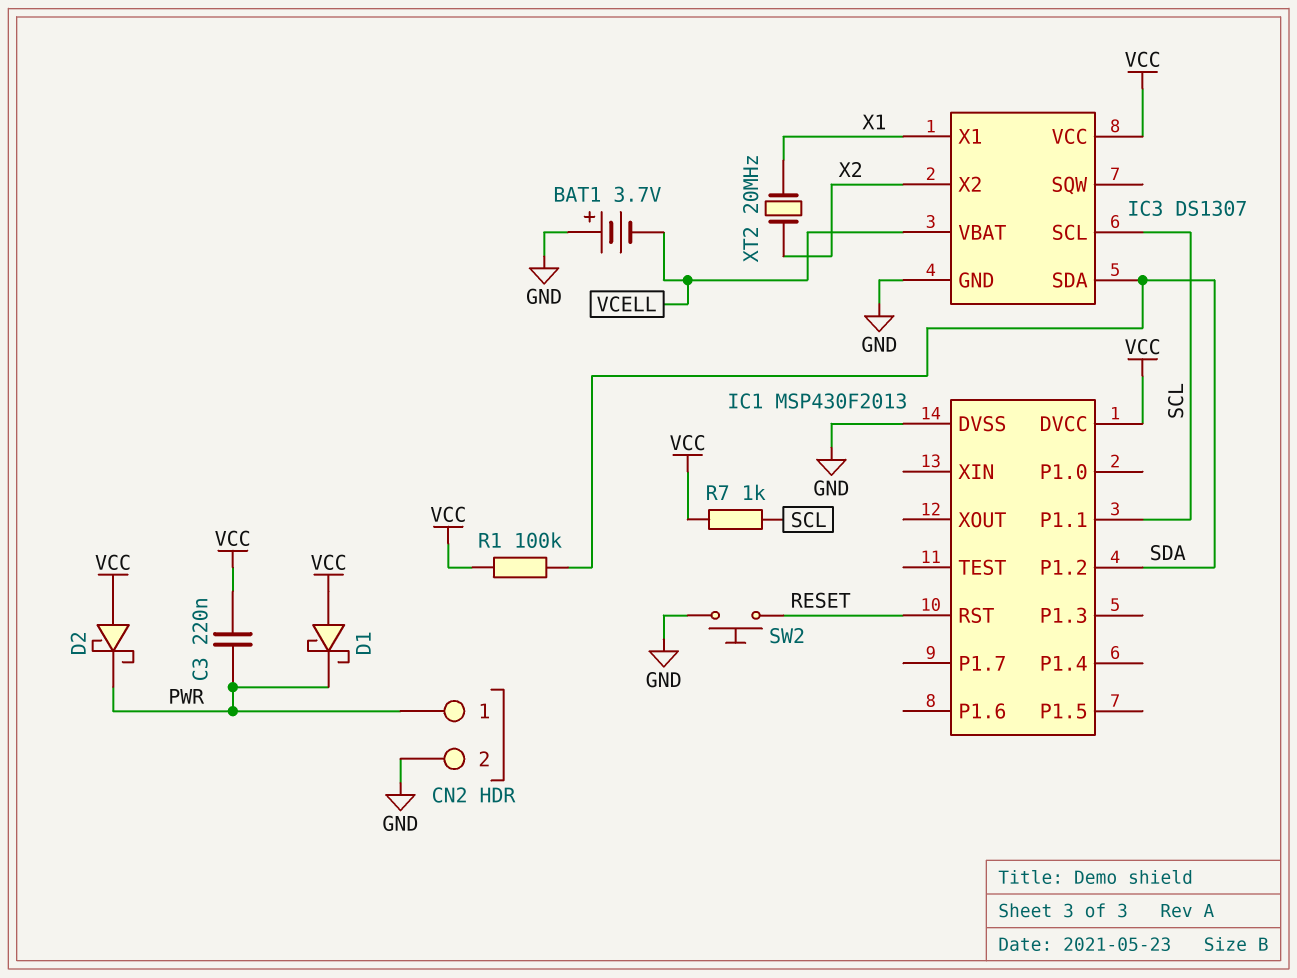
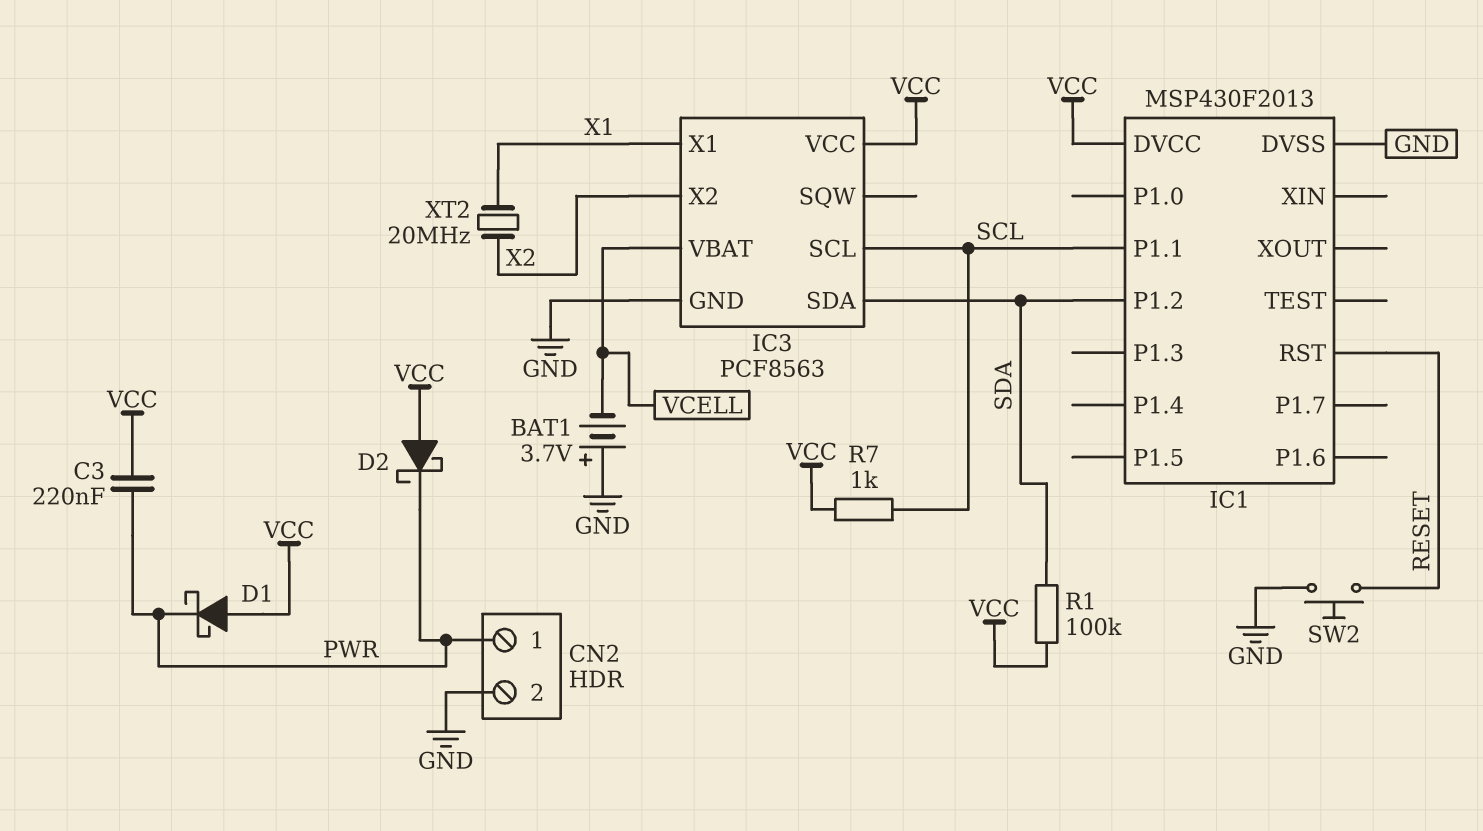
IC3: DS1307 -> PCF8563

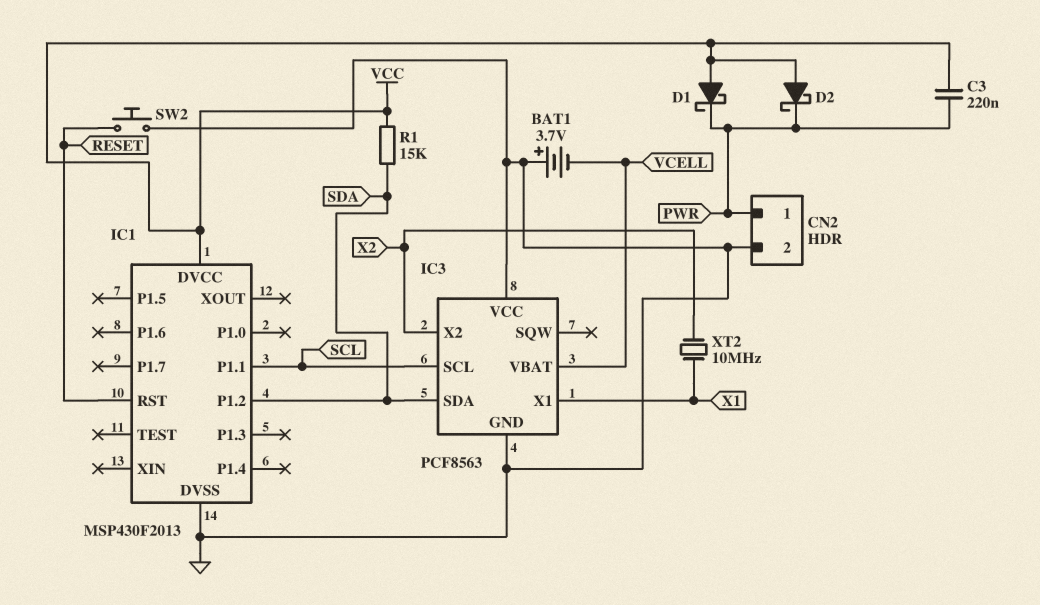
IC3 pin VCC: VCC -> GND
R1: 100k (SDA, VCC) -> 15k (SDA, VCC)
R7: 1k (SCL, VCC) -> none
XT2: 20MHz (X1, X2) -> 10MHz (X1, X2)

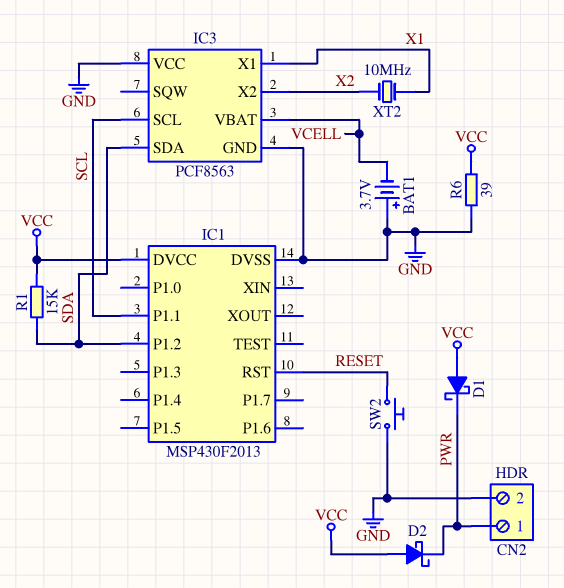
C3: 220nF (PWR, VCC) -> none
R6: none -> 39 (GND, VCC)

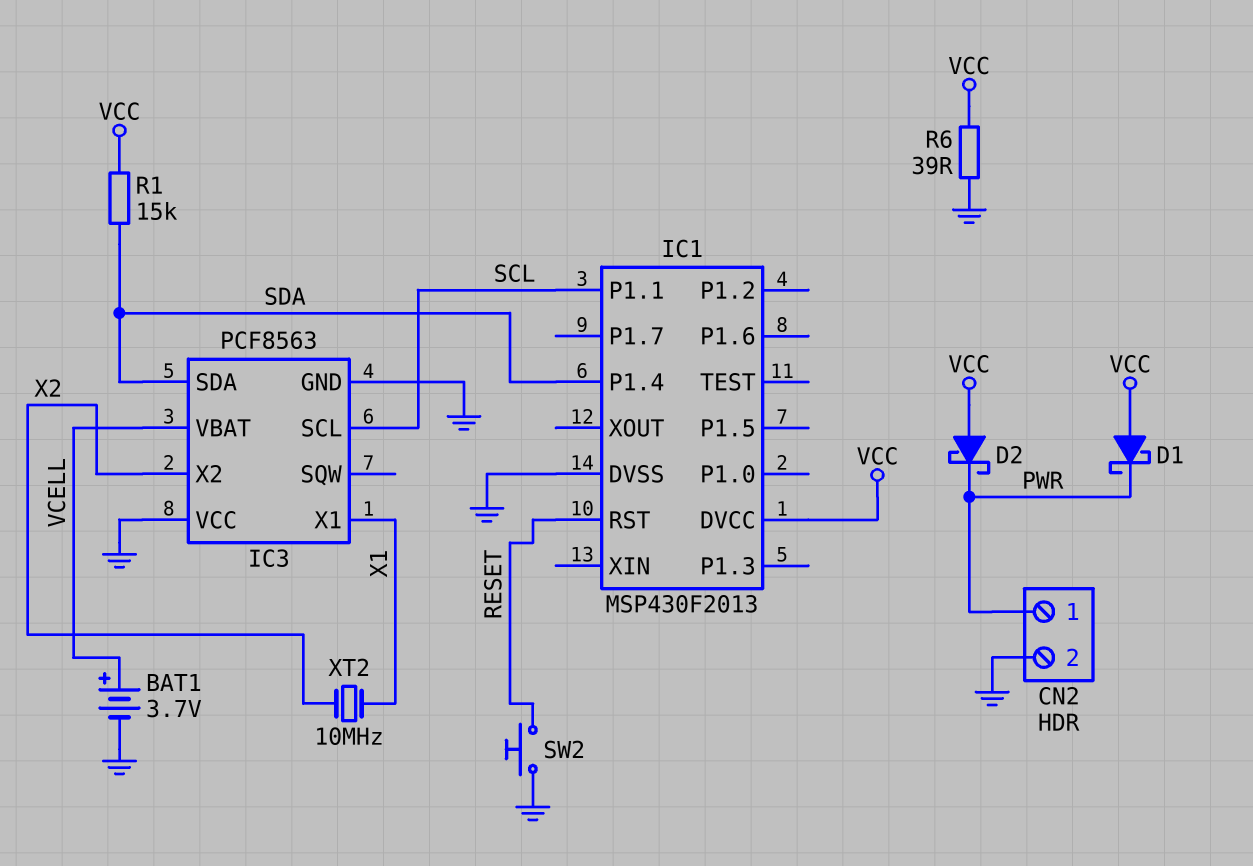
BAT1: 3.7V (plus GND, minus VCELL) -> 3.7V (plus VCELL, minus GND)
IC1 pin P1.2: SDA -> none
IC1 pin P1.4: none -> SDA

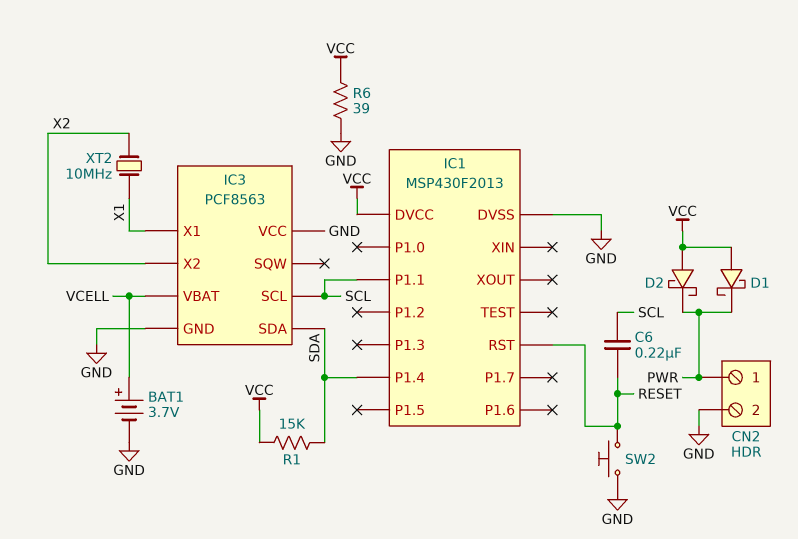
C6: none -> 220nF (RESET, SCL)

